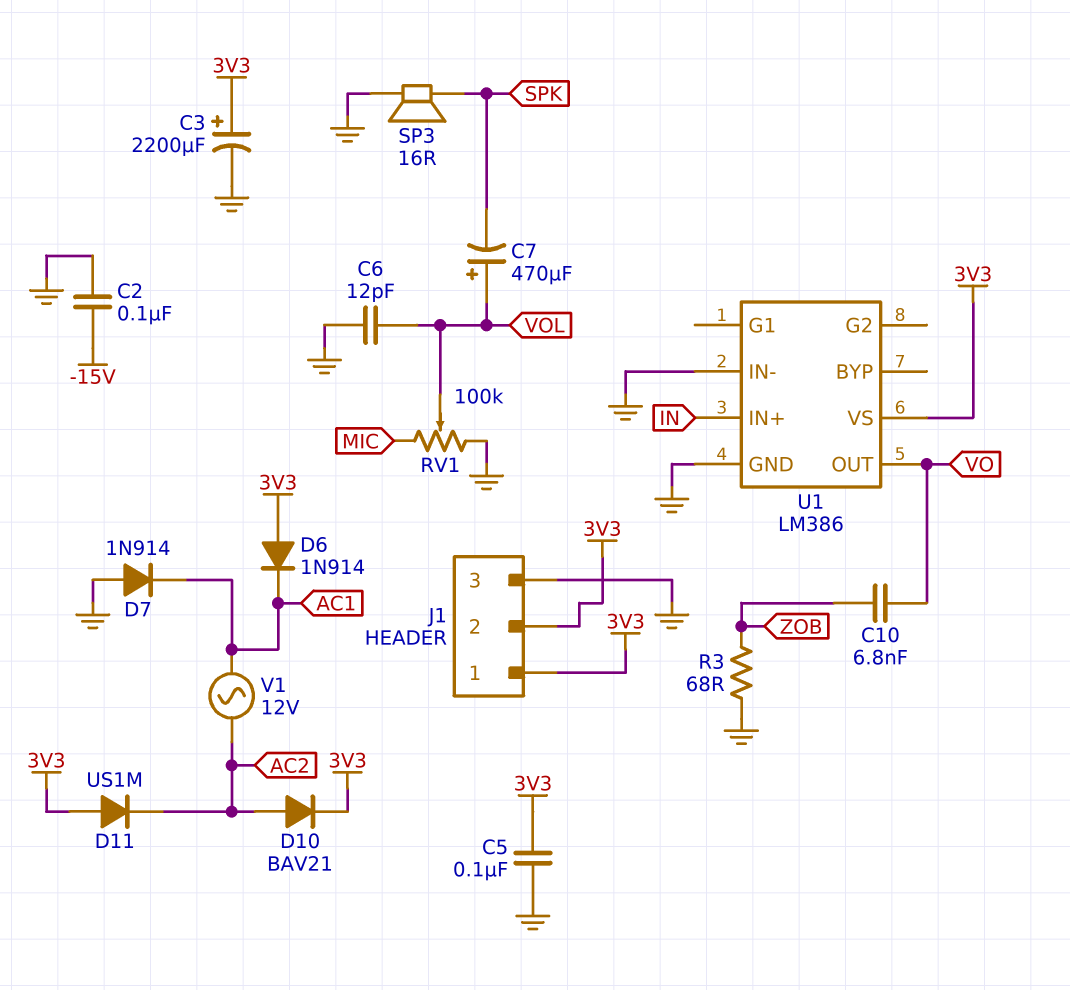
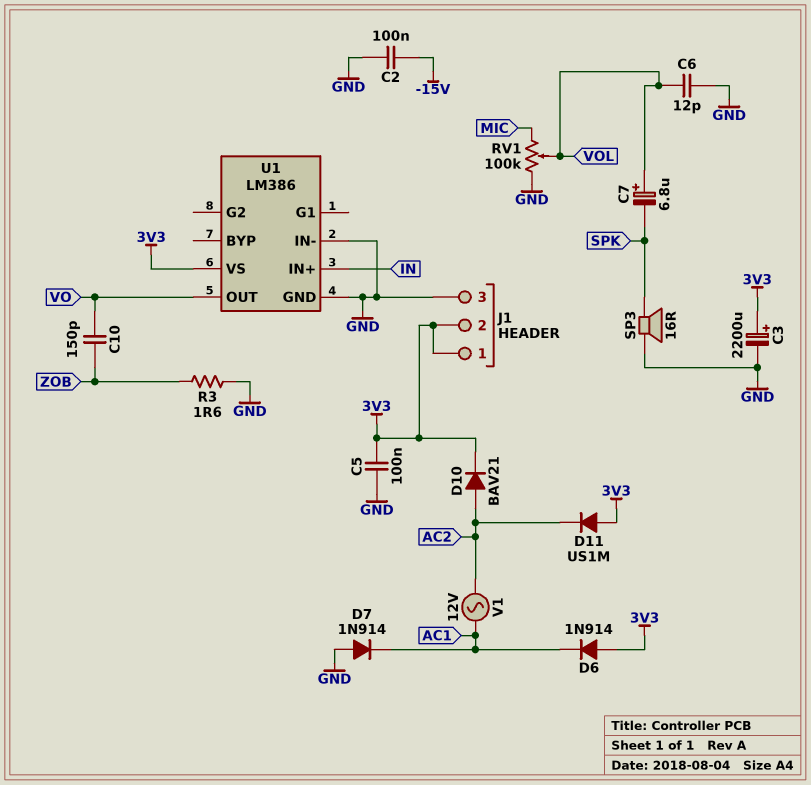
C7: 470uF (plus VOL, minus SPK) -> 6.8uF (plus VOL, minus SPK)
C10: 6.8nF (VO, ZOB) -> 150pF (VO, ZOB)
R3: 68 (GND, ZOB) -> 1.6 (GND, ZOB)

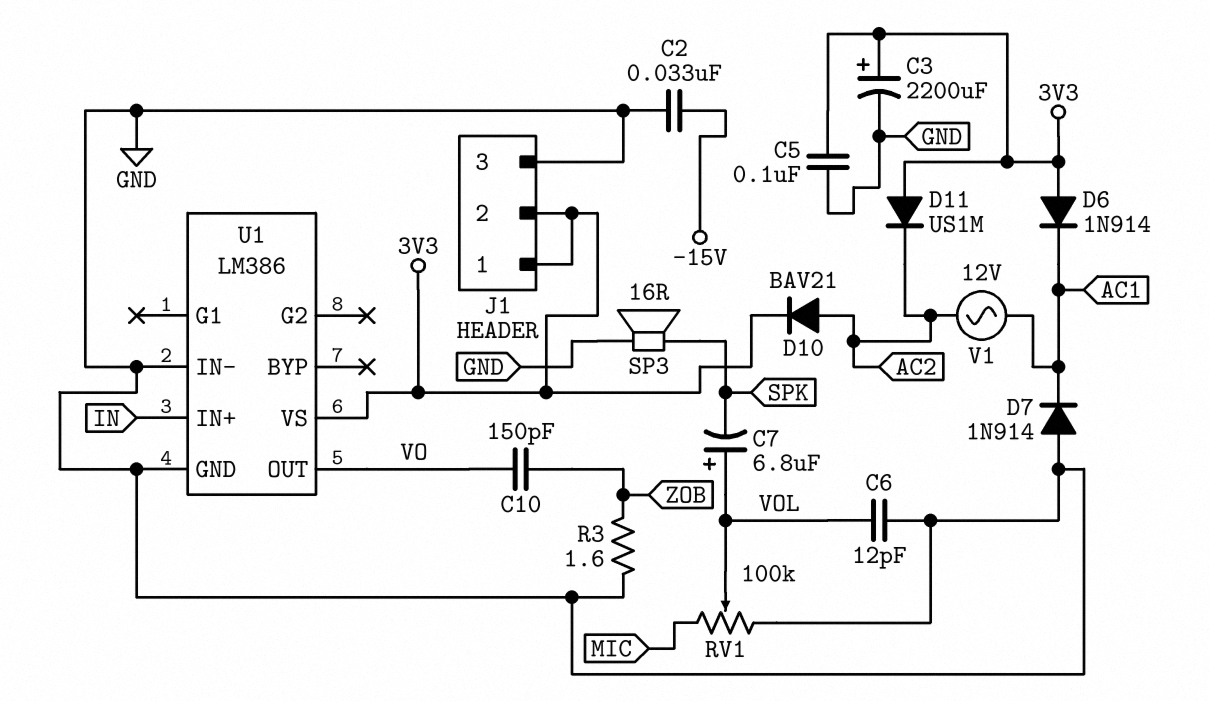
C2: 100nF (-15V, GND) -> 33nF (-15V, GND)

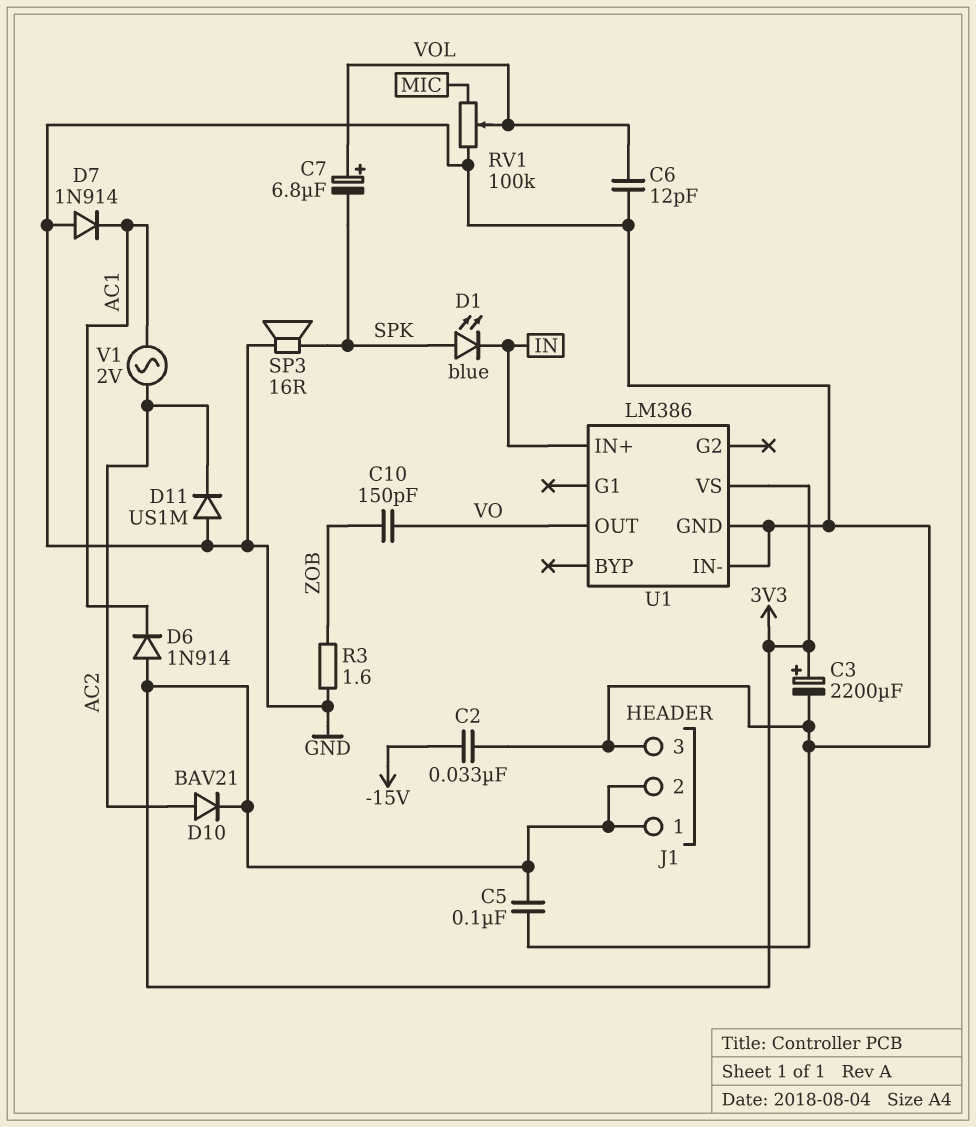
D1: none -> LED blue (A SPK, K IN)
D11: diode US1M (A 3V3, K AC2) -> diode US1M (A GND, K AC2)
V1: AC 12V (AC1, AC2) -> AC 2V (AC1, AC2)

